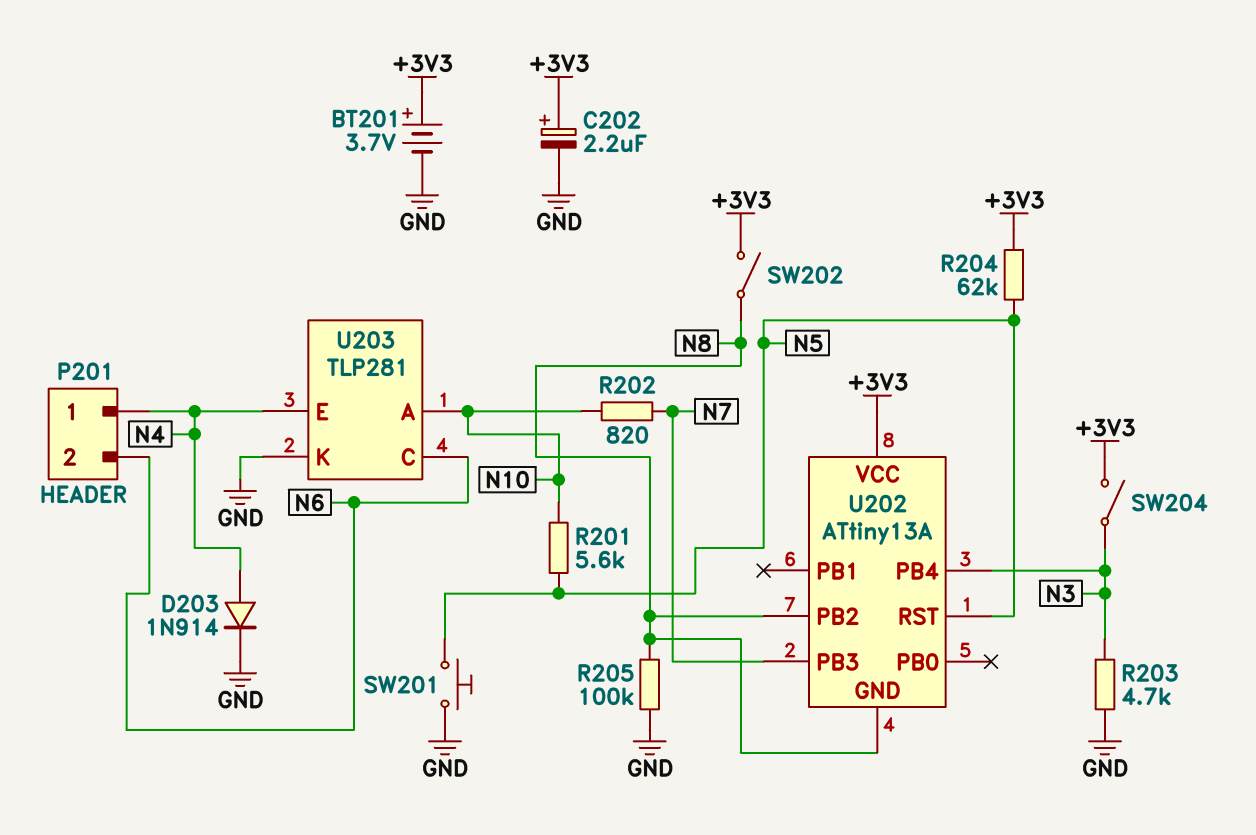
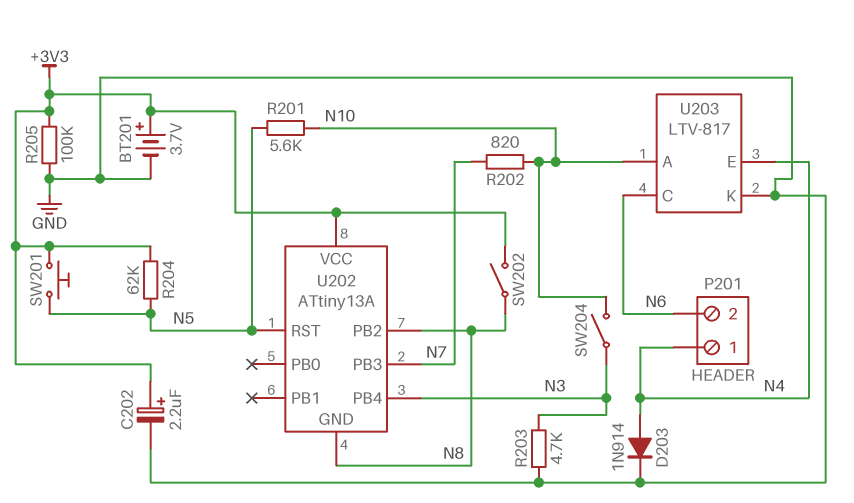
R205: 100k (GND, N8) -> 100k (+3V3, GND)
SW201: button (GND, N5) -> button (+3V3, N5)
SW204: switch (+3V3, N3) -> switch (N3, N10)
U203: TLP281 -> LTV-817

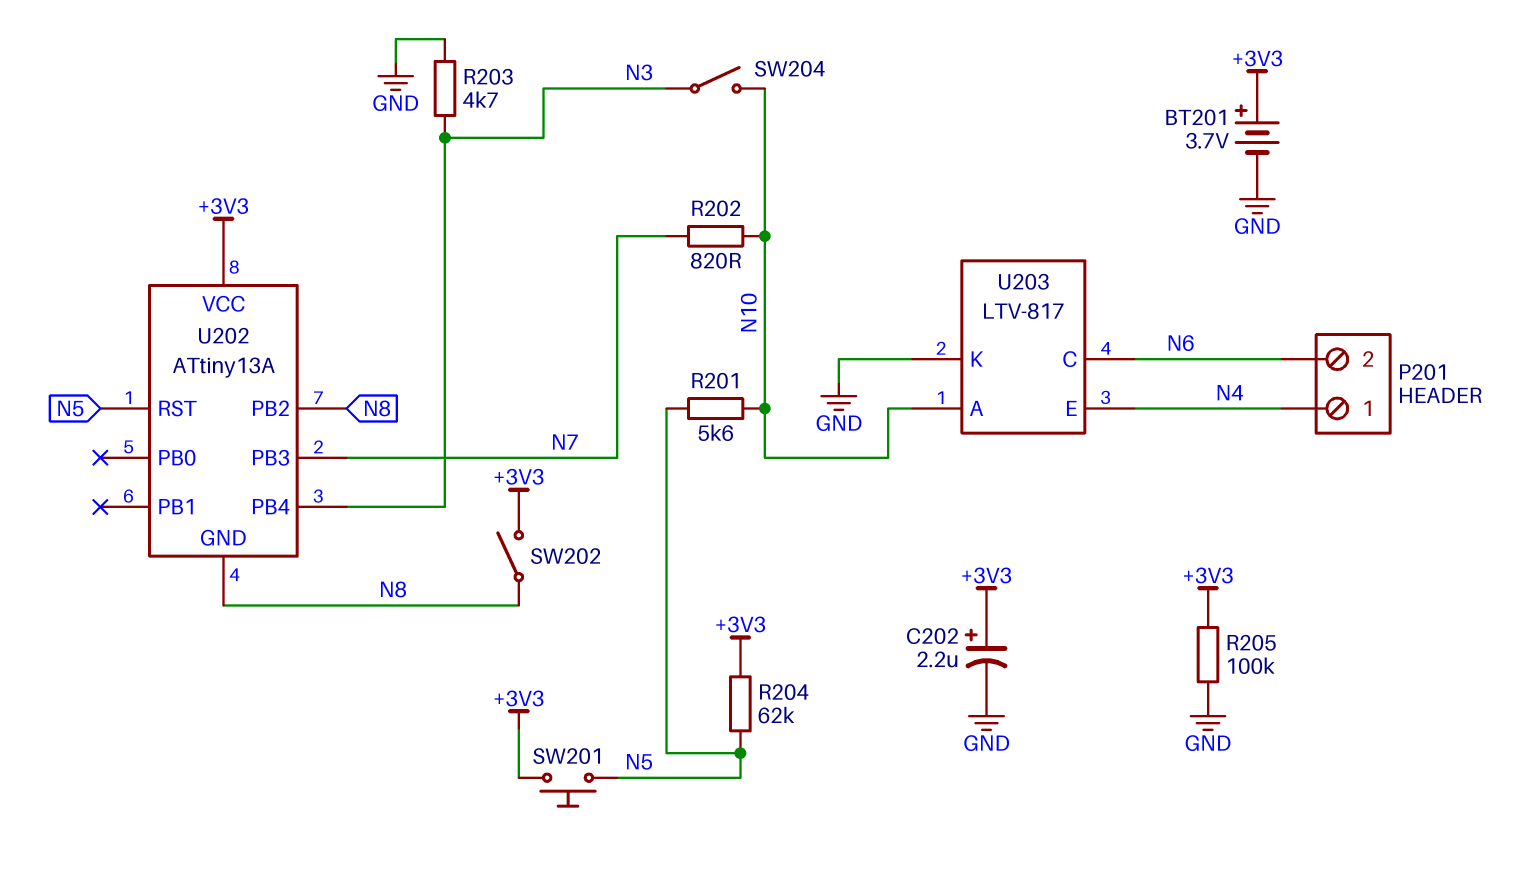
D203: diode 1N914 (A N4, K GND) -> none

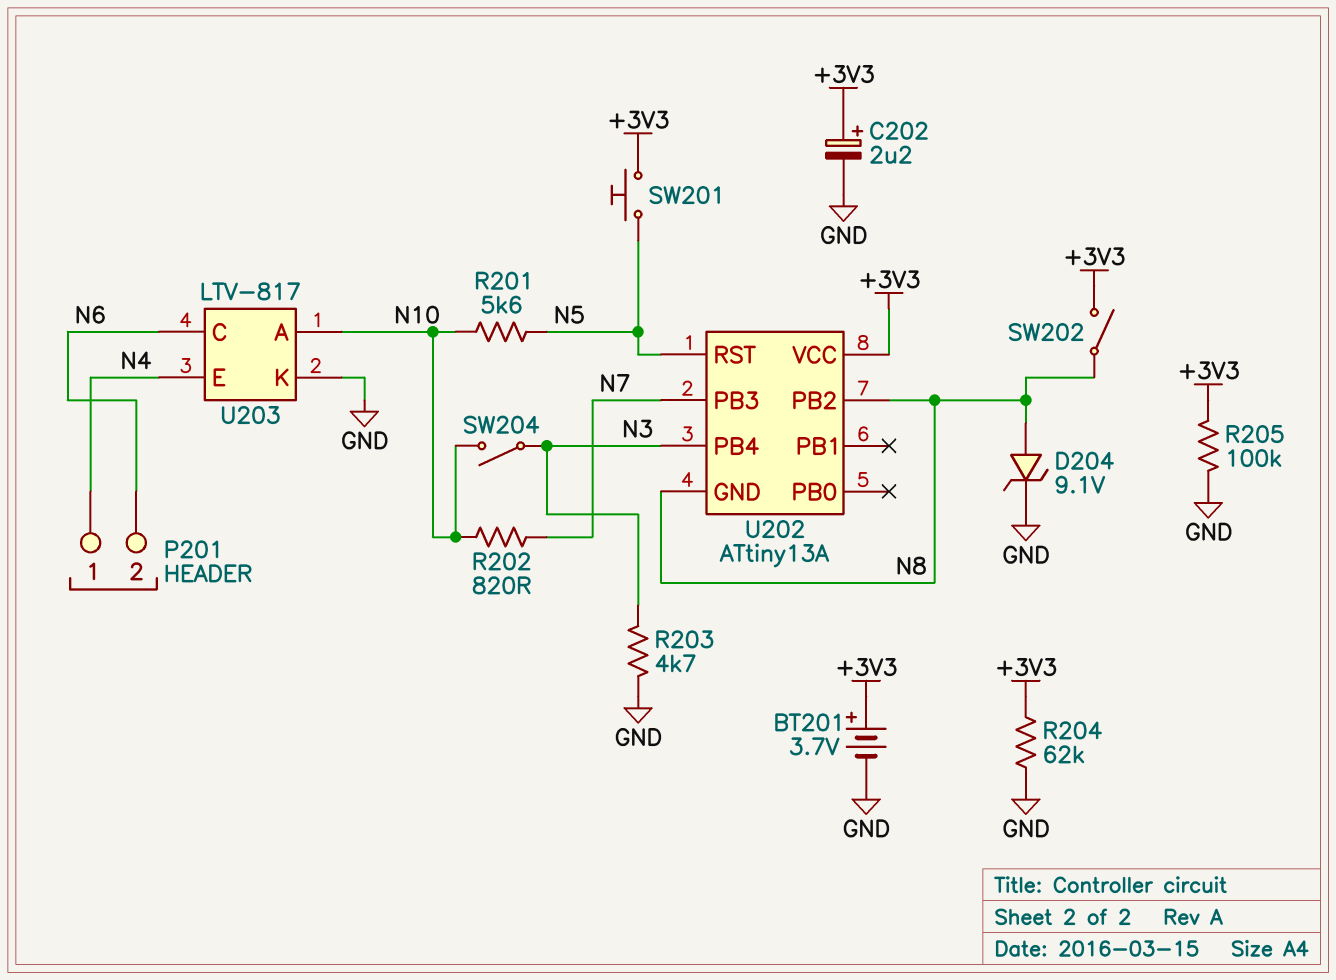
D204: none -> zener 9.1V (A N8, K GND)
R204: 62k (+3V3, N5) -> 62k (+3V3, GND)

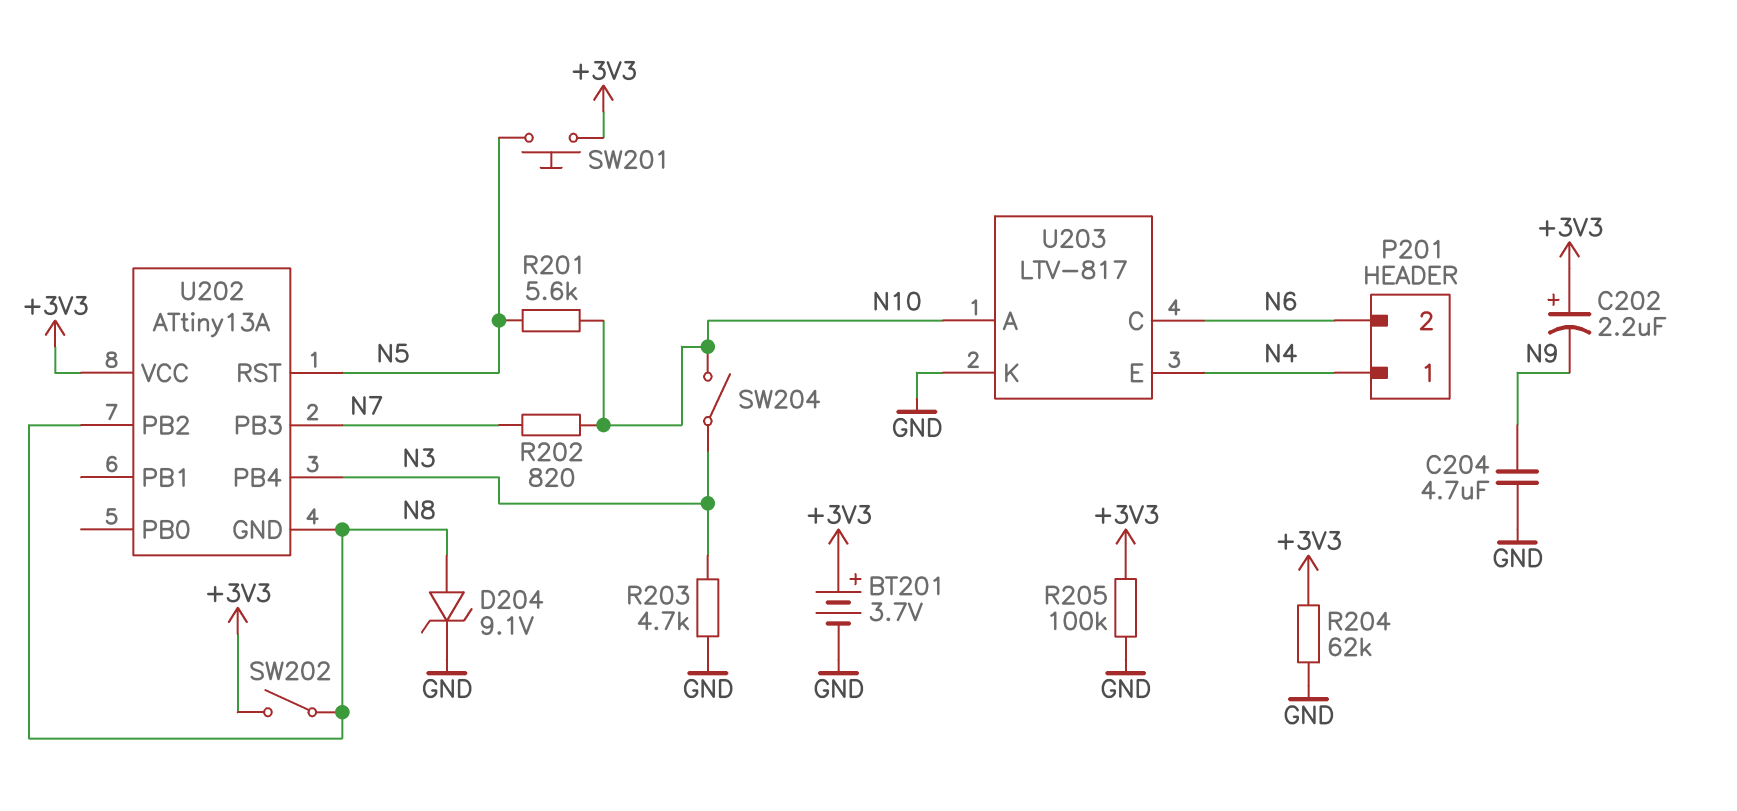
C202: 2.2uF (plus +3V3, minus GND) -> 2.2uF (plus +3V3, minus N9)
C204: none -> 4.7uF (GND, N9)

